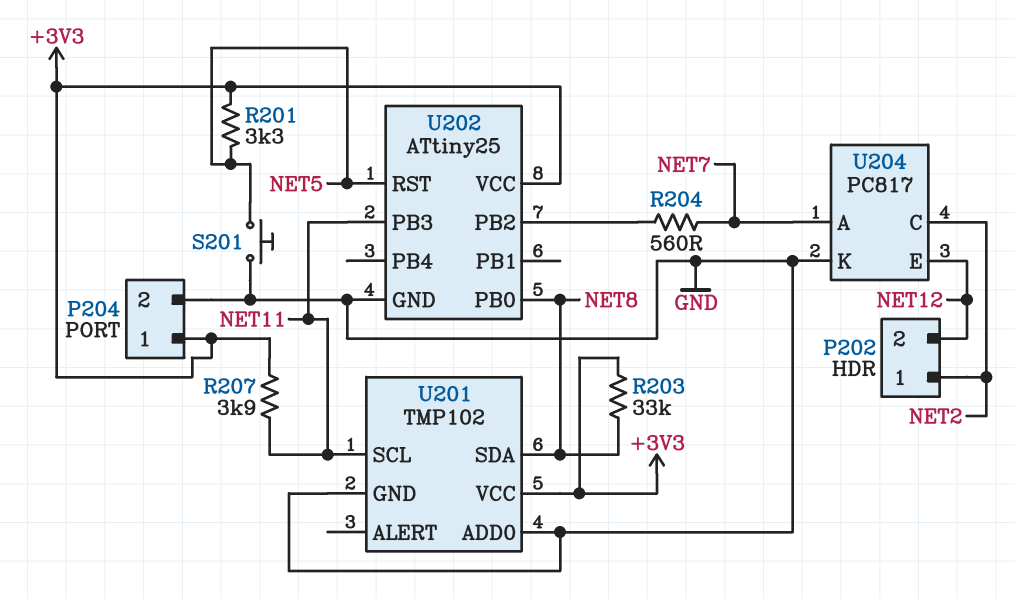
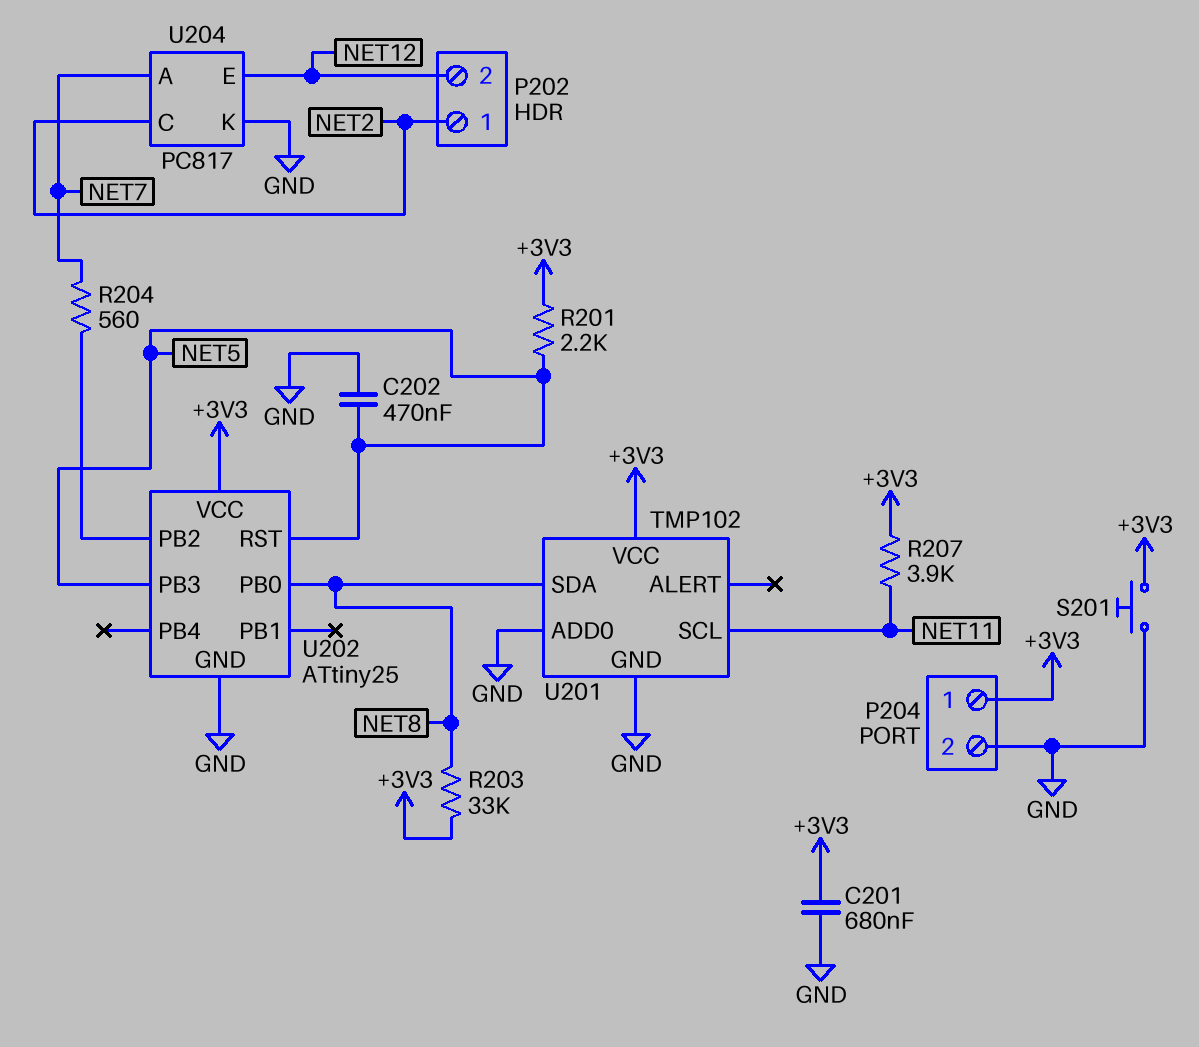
C201: none -> 680nF (+3V3, GND)
C202: none -> 470nF (GND, NET5)
R201: 3.3k (+3V3, NET5) -> 2.2k (+3V3, NET5)
S201: button (GND, NET5) -> button (+3V3, GND)
U202 pin PB3: NET11 -> NET5

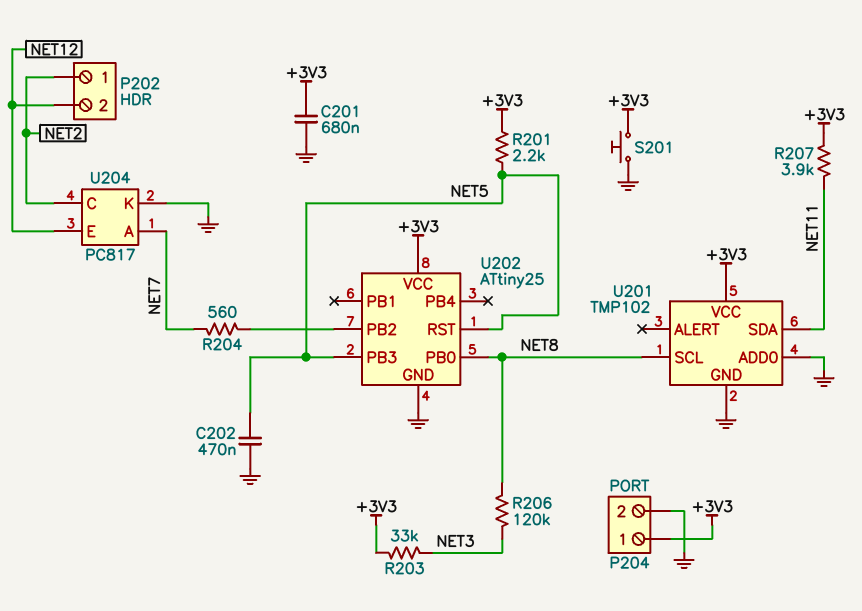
R203: 33k (+3V3, NET8) -> 33k (+3V3, NET3)
R206: none -> 120k (NET3, NET8)
U201 pin SCL: NET11 -> NET8
U201 pin SDA: NET8 -> NET11

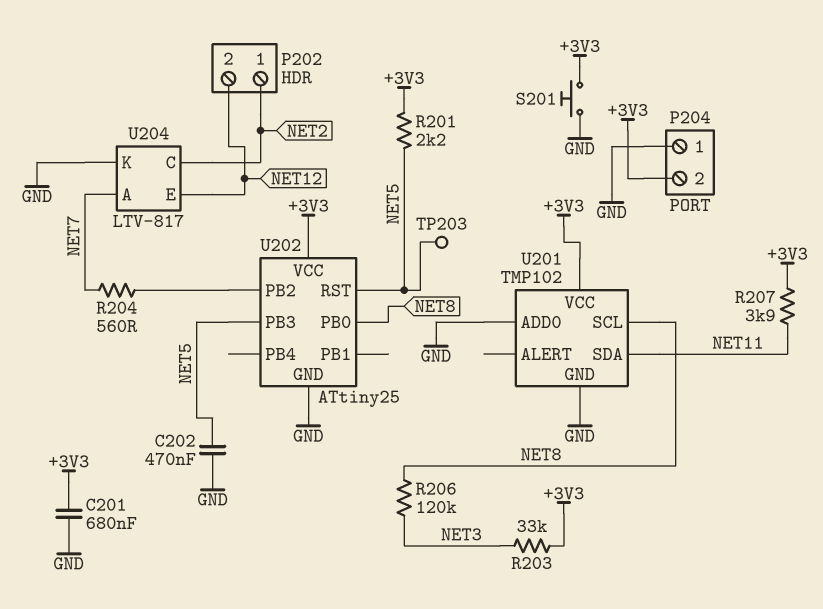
P204 pin 1: +3V3 -> GND
P204 pin 2: GND -> +3V3
TP203: none -> test point (NET5)
U204: PC817 -> LTV-817

